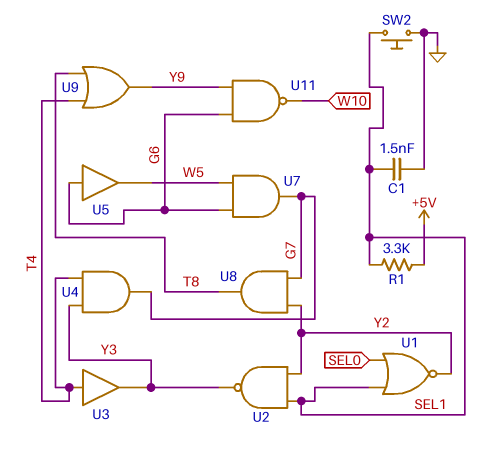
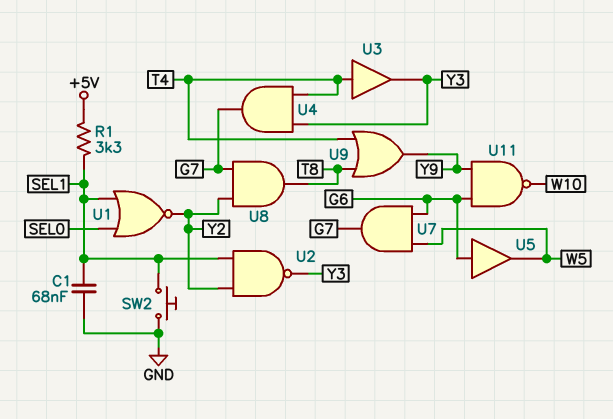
C1: 1.5nF (GND, SEL1) -> 68nF (GND, SEL1)

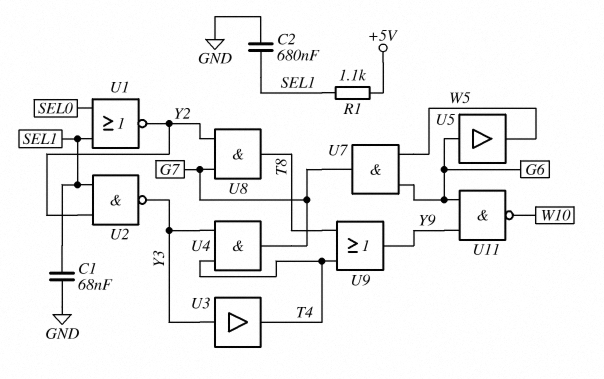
C2: none -> 680nF (GND, SEL1)
R1: 3.3k (+5V, SEL1) -> 1.1k (+5V, SEL1)
SW2: button (GND, SEL1) -> none
U3: buffer (in T4, out Y3) -> buffer (in Y3, out T4)

